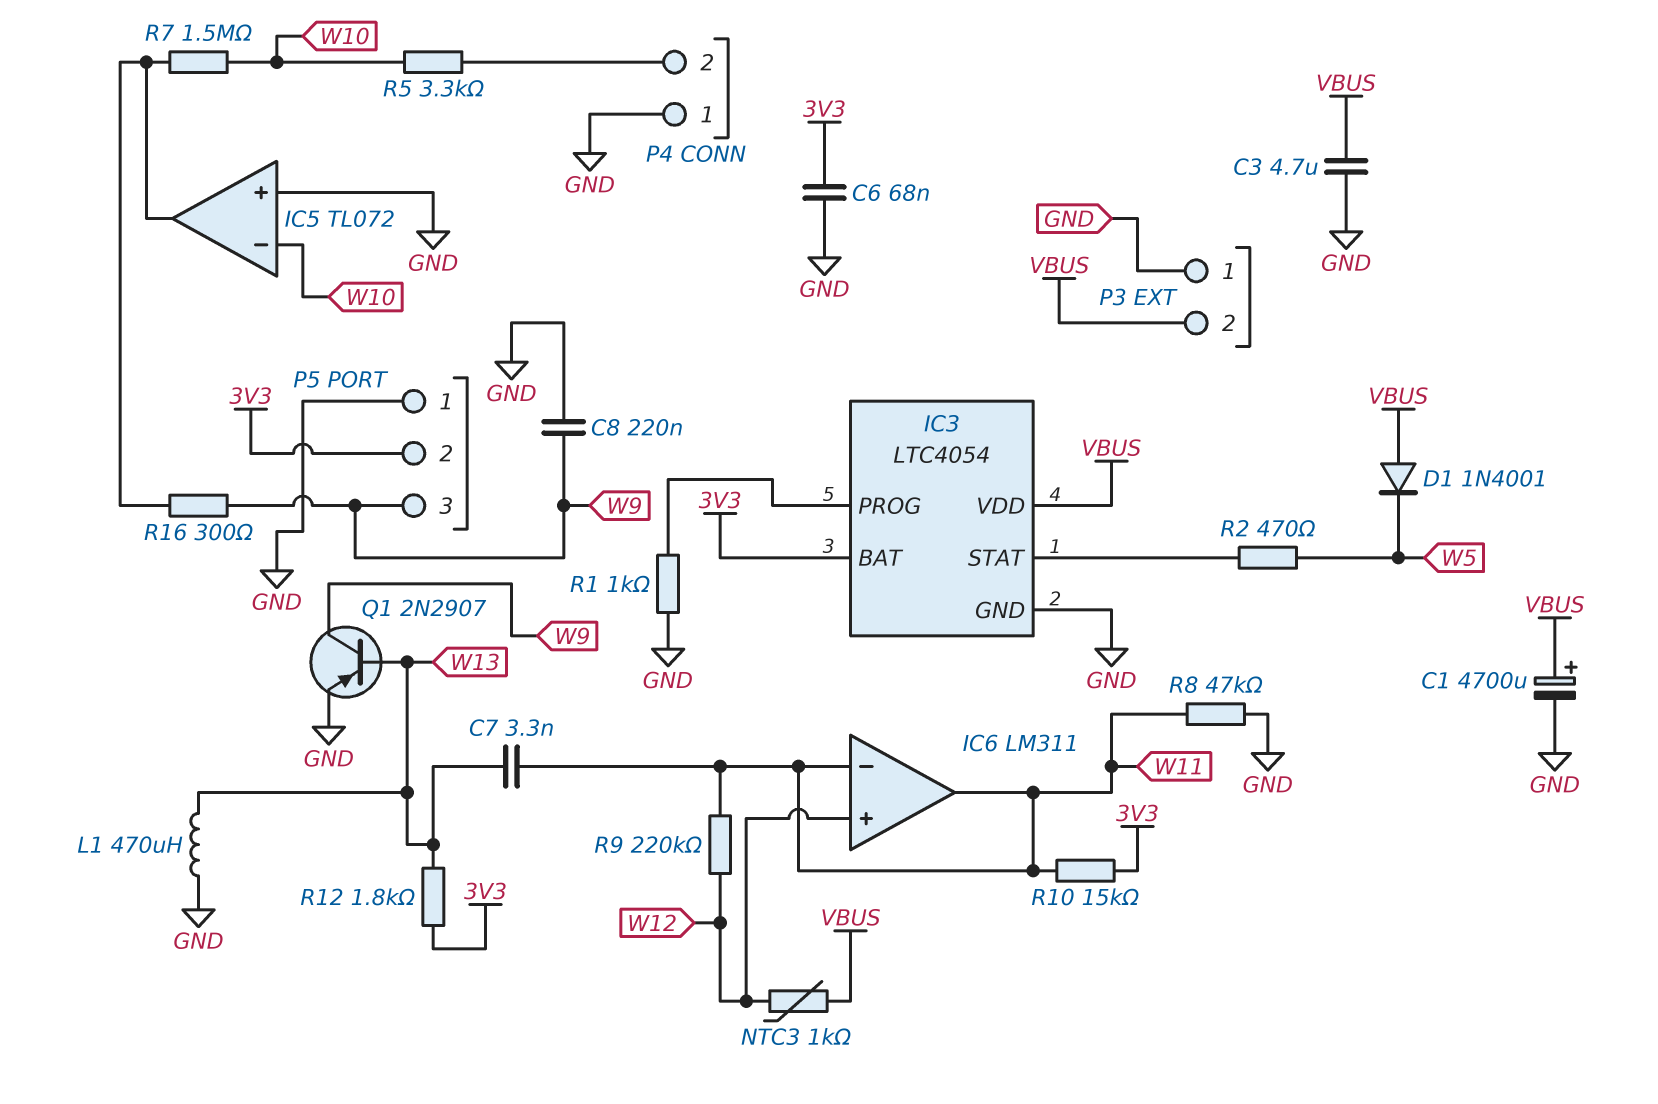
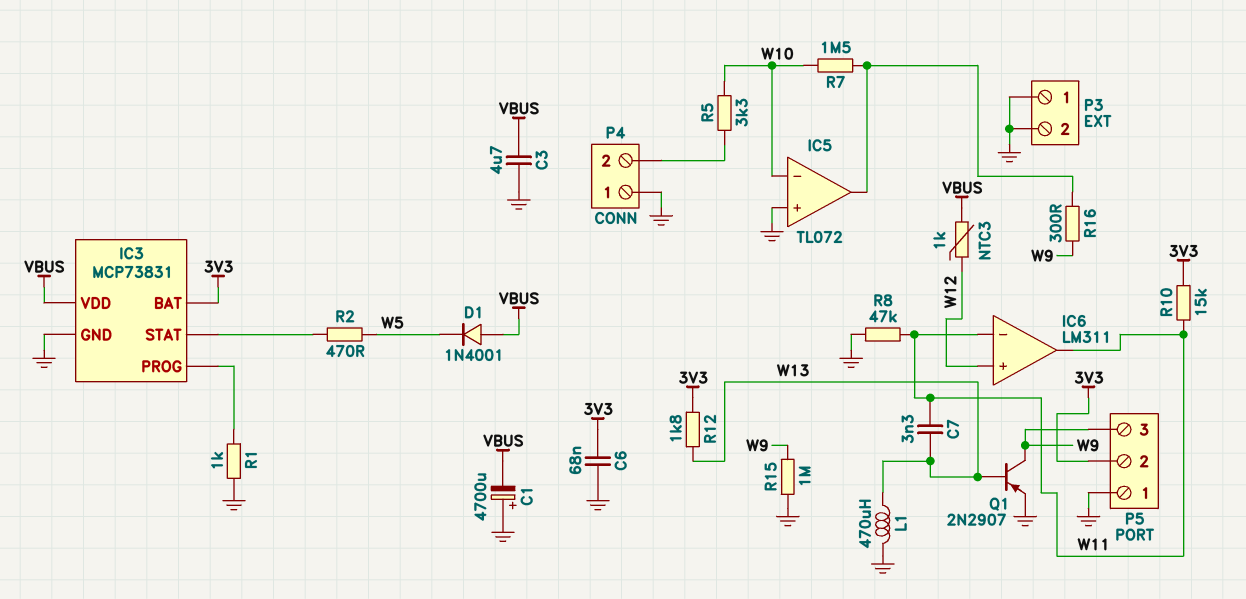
C1: 4700uF (plus VBUS, minus GND) -> 4700uF (plus GND, minus VBUS)
C8: 220nF (GND, W9) -> none
IC3: LTC4054 -> MCP73831
P3 pin 2: VBUS -> GND
R9: 220k (W11, W12) -> none
R15: none -> 1M (GND, W9)

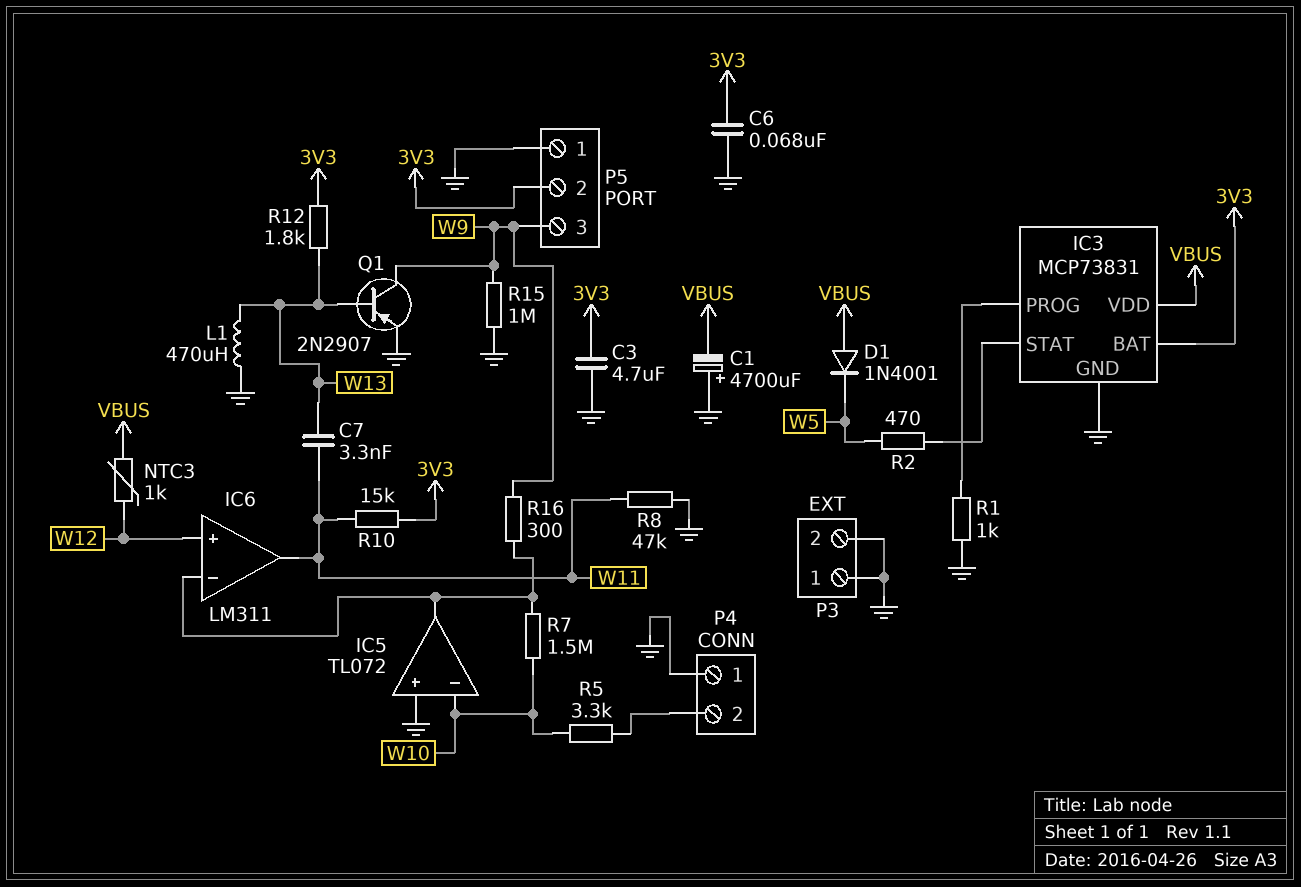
C3: 4.7uF (GND, VBUS) -> 4.7uF (3V3, GND)
IC6 pin in-: W11 -> IC5/out

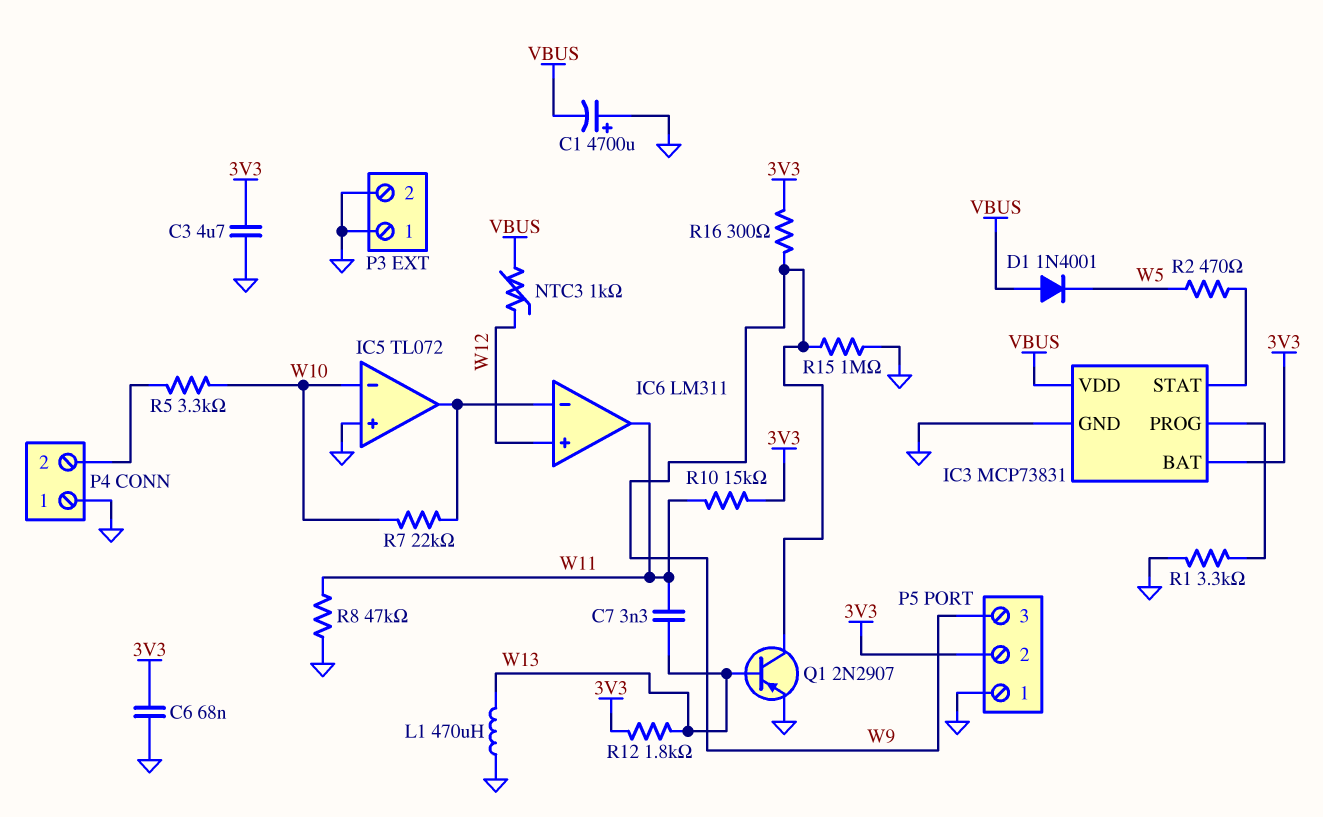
R1: 1k (GND, IC3/PROG) -> 3.3k (GND, IC3/PROG)
R7: 1.5M (IC5/out, W10) -> 22k (IC5/out, W10)
R16: 300 (IC5/out, W9) -> 300 (3V3, W9)

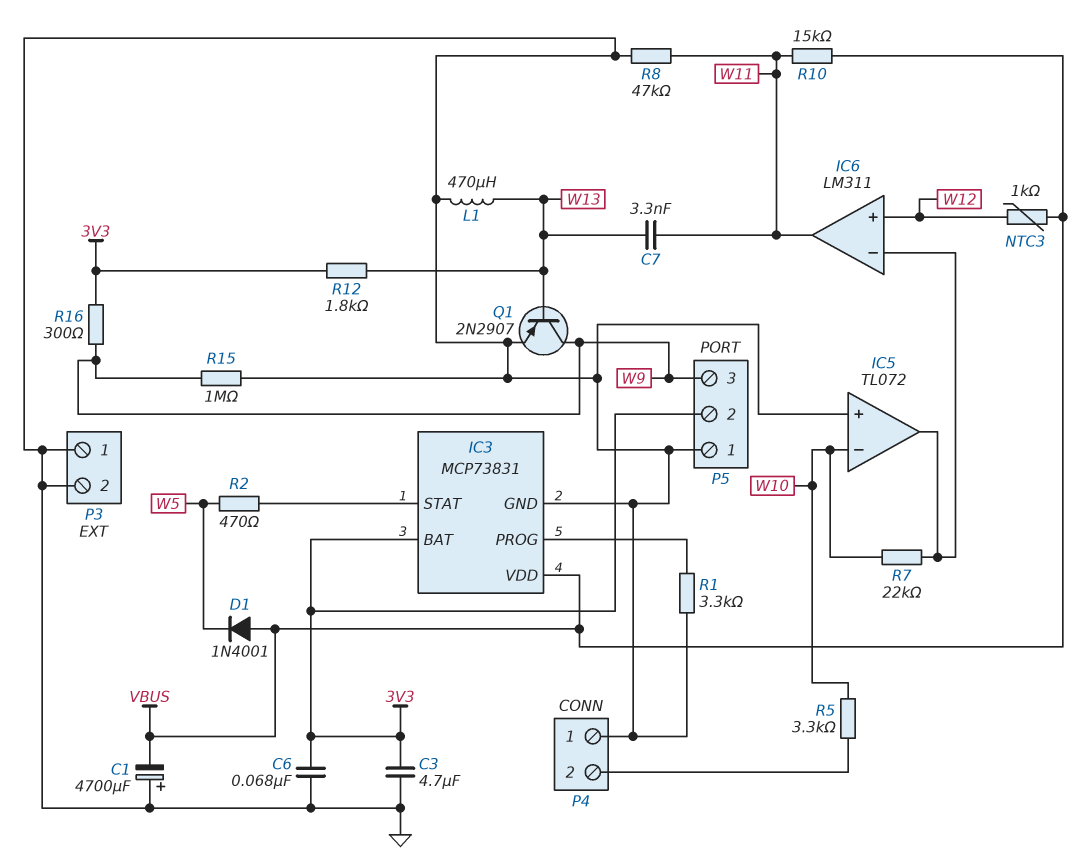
R10: 15k (3V3, W11) -> 15k (VBUS, W11)

